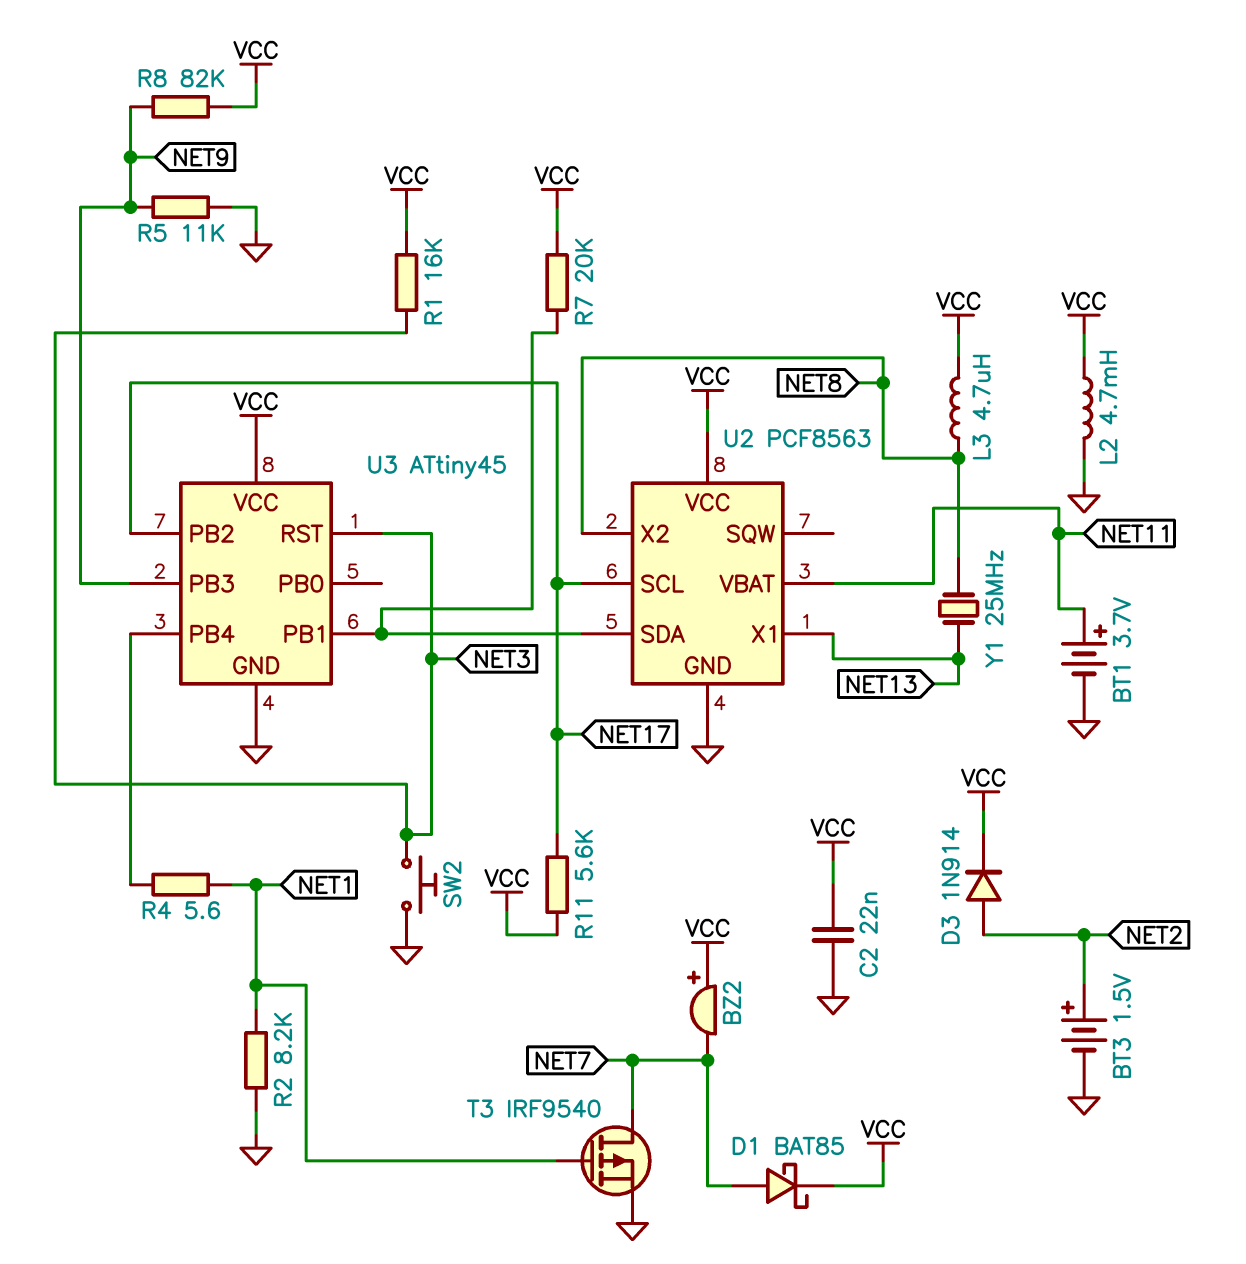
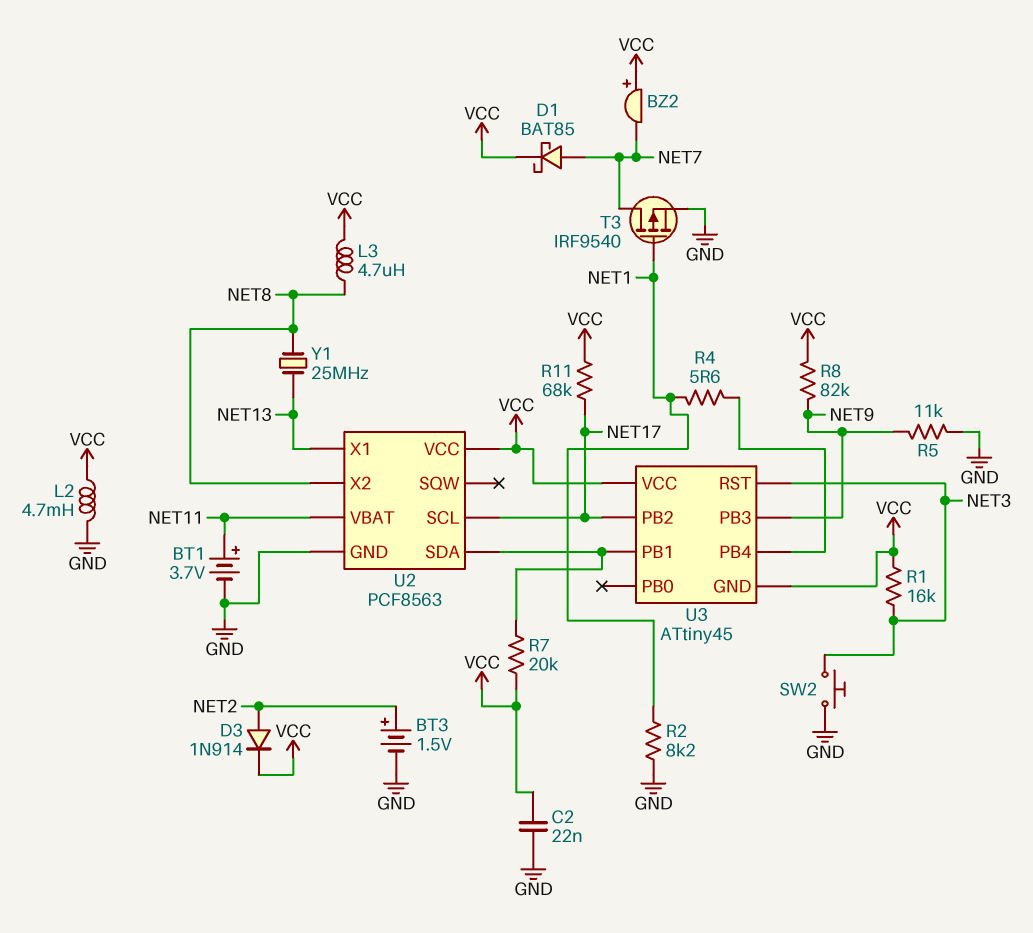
R11: 5.6k (NET17, VCC) -> 68k (NET17, VCC)
U3 pin GND: GND -> VCC

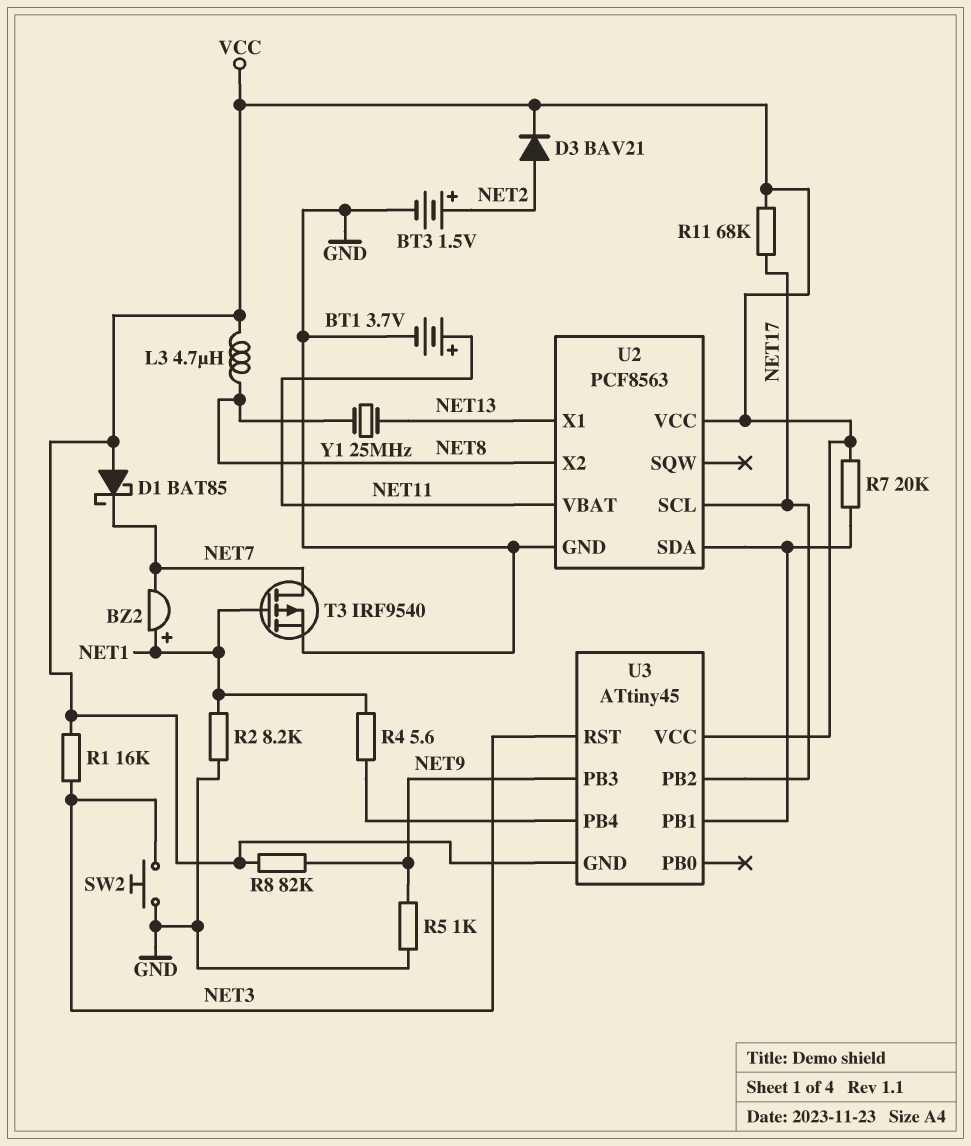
BZ2: buzzer (plus VCC, minus NET7) -> buzzer (plus NET1, minus NET7)
C2: 22nF (GND, VCC) -> none
D1: schottky BAT85 (A NET7, K VCC) -> schottky BAT85 (A VCC, K NET7)
D3: diode 1N914 (A NET2, K VCC) -> diode BAV21 (A NET2, K VCC)
L2: 4.7mH (GND, VCC) -> none
R5: 11k (GND, NET9) -> 1k (GND, NET9)

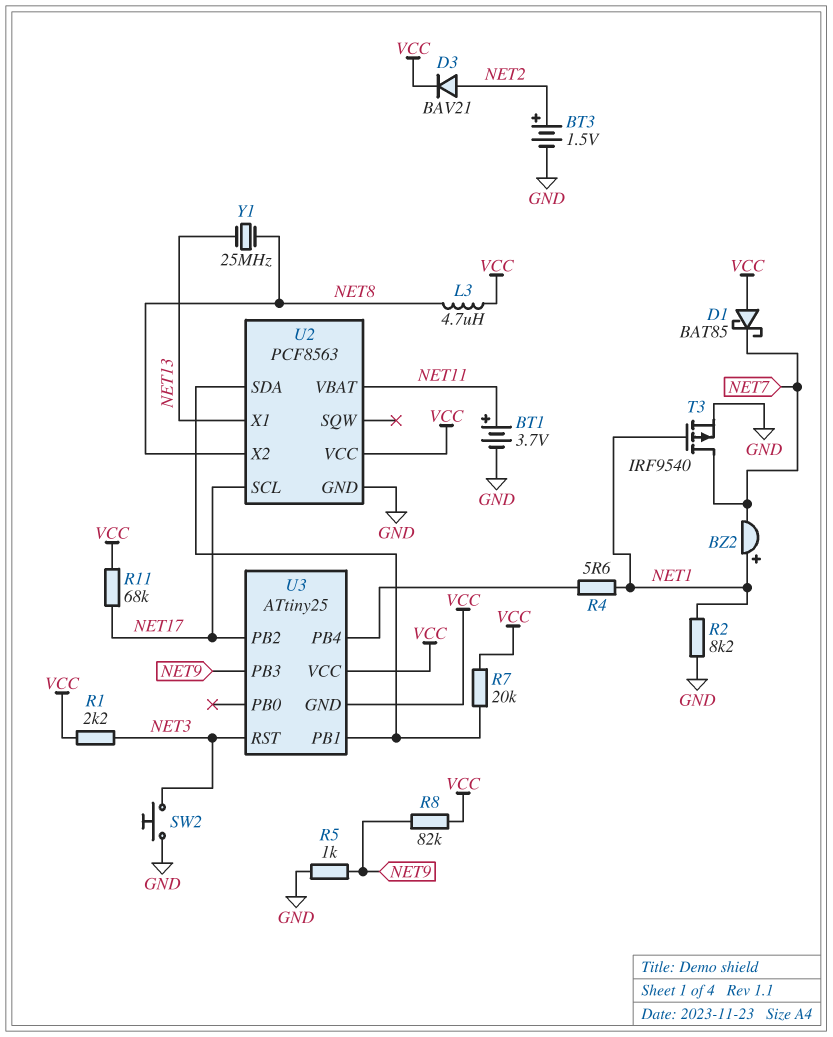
R1: 16k (NET3, VCC) -> 2.2k (NET3, VCC)
U3: ATtiny45 -> ATtiny25

